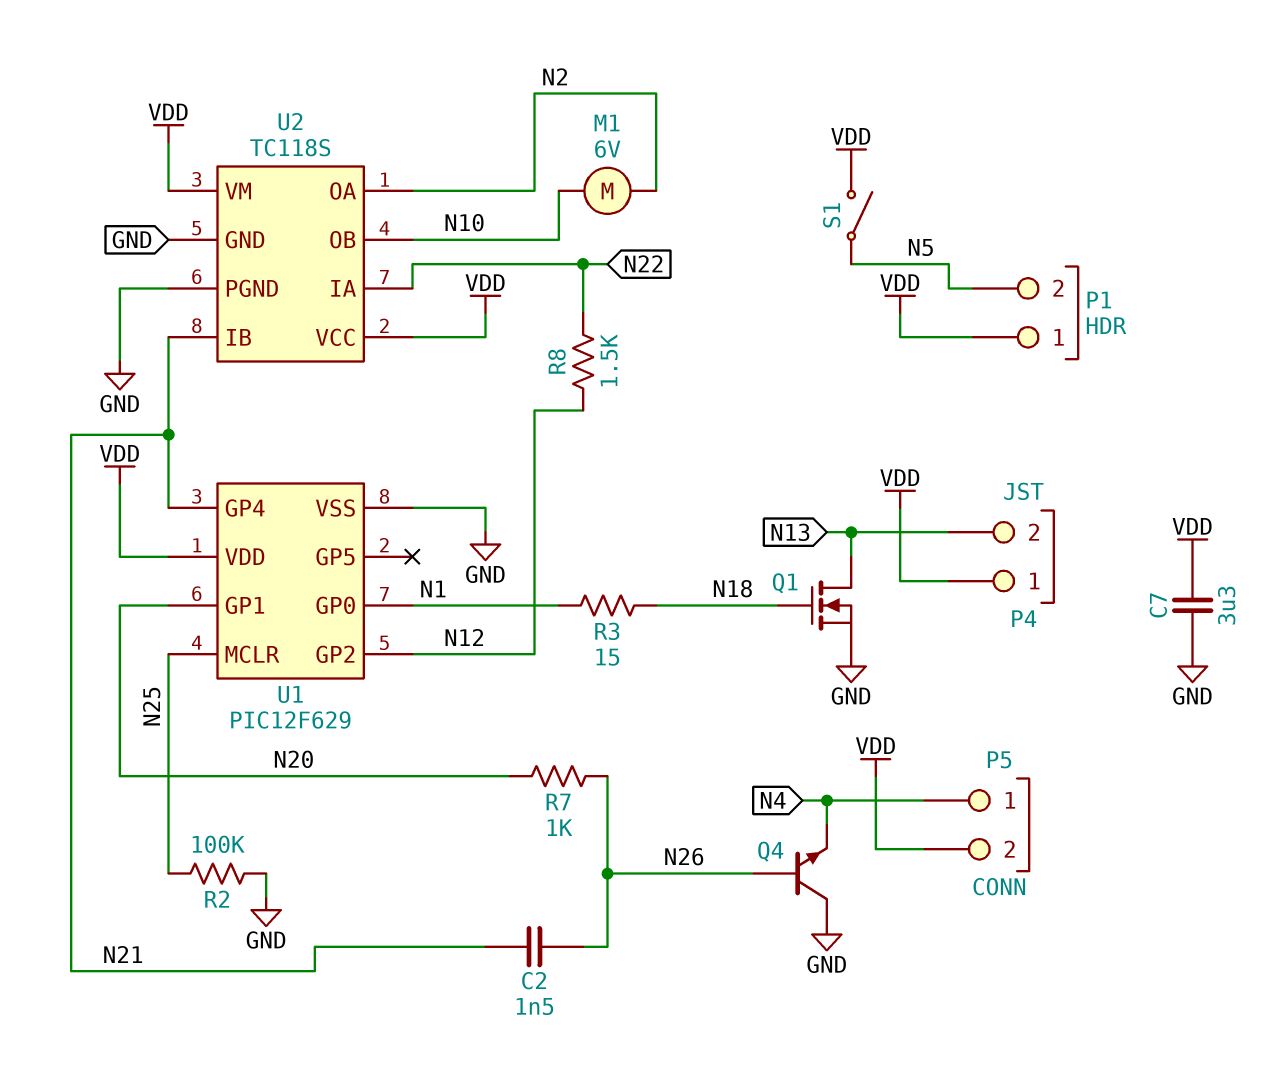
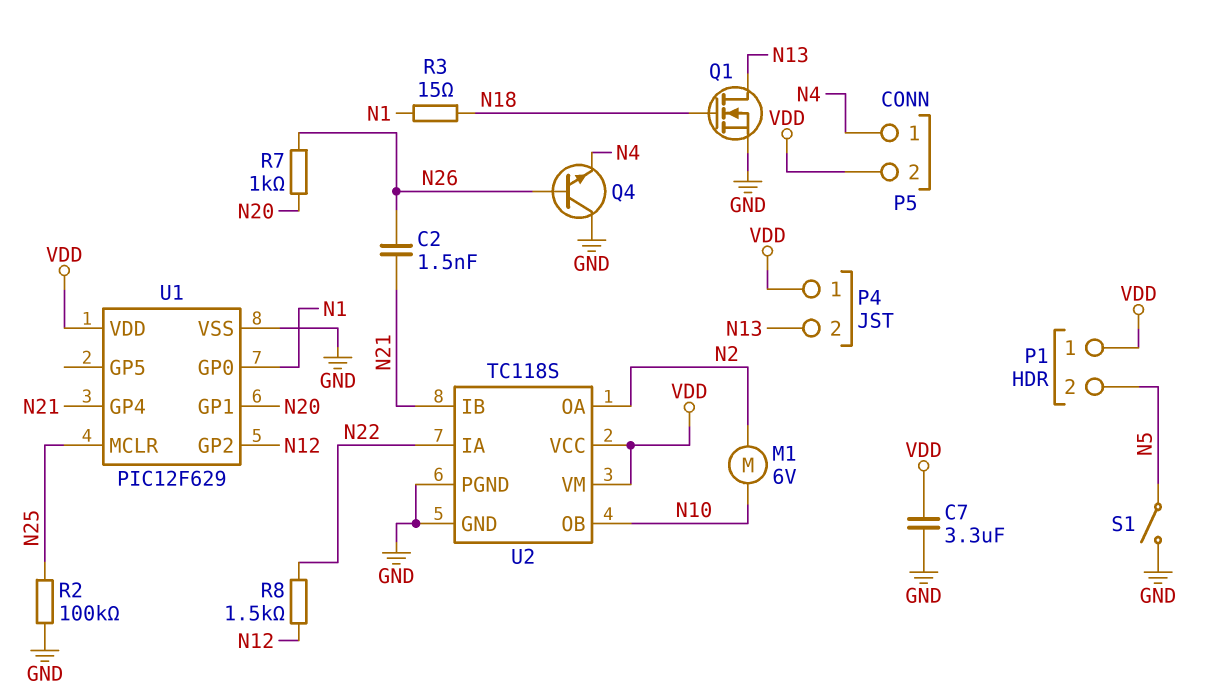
S1: switch (N5, VDD) -> switch (GND, N5)

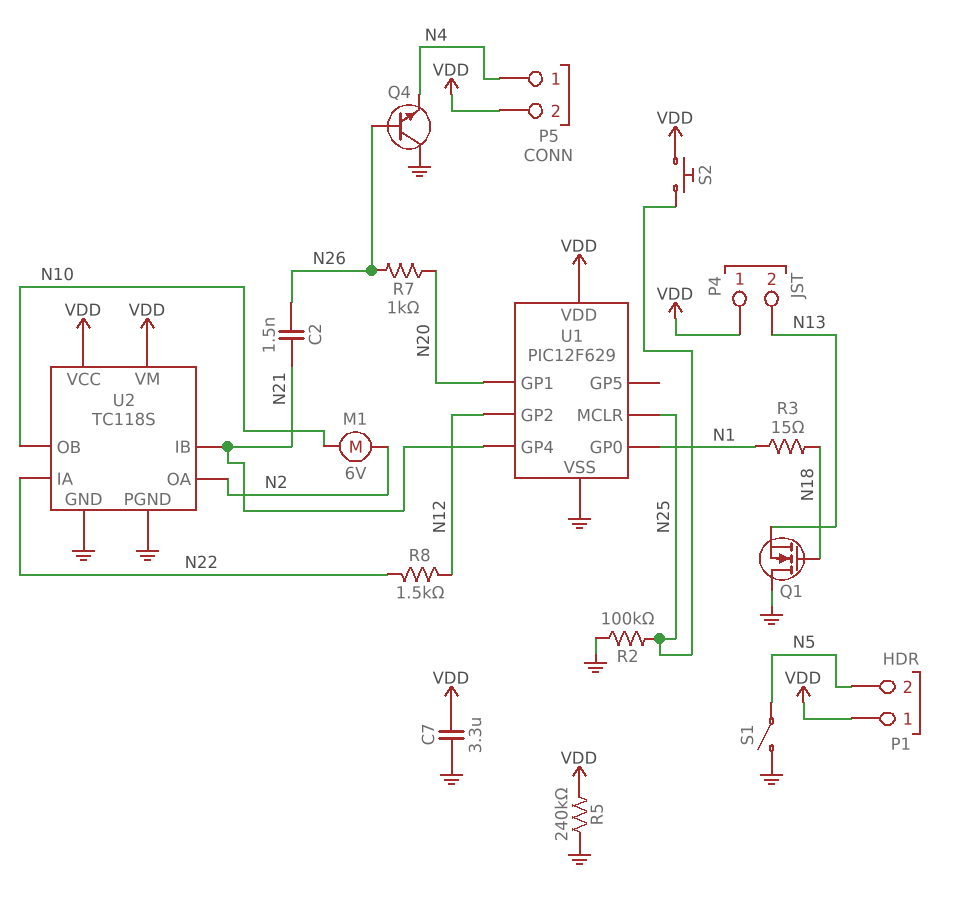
Q1: NMOS (G N18, D N13, S GND) -> NMOS (G N18, D GND, S N13)
R5: none -> 240k (GND, VDD)
S2: none -> button (N25, VDD)

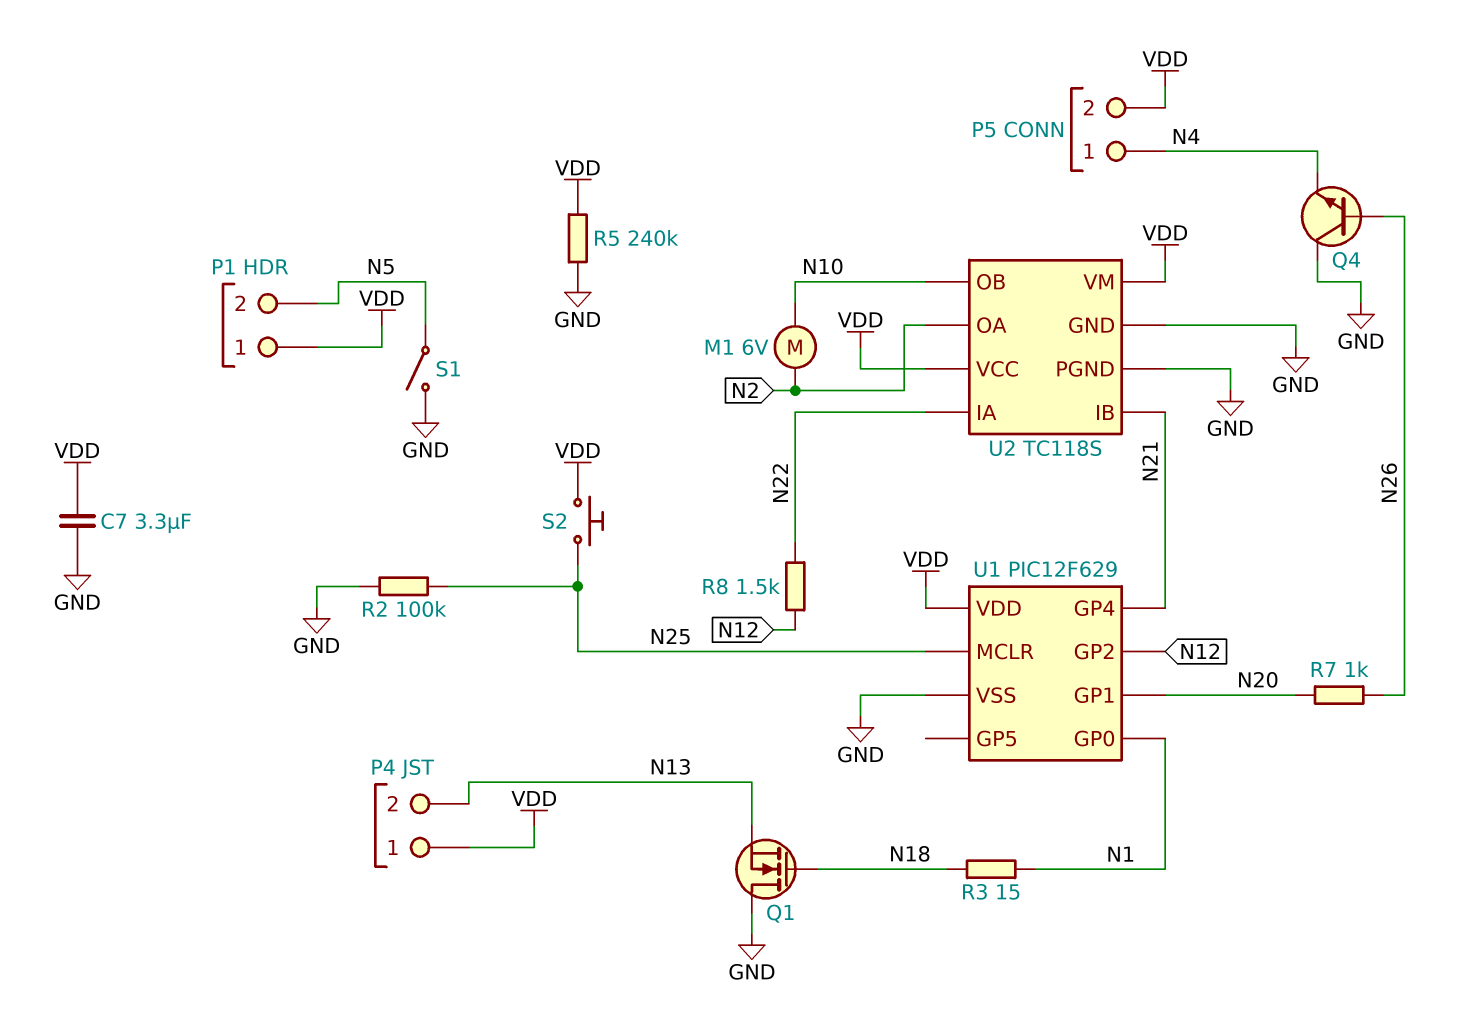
C2: 1.5nF (N21, N26) -> none

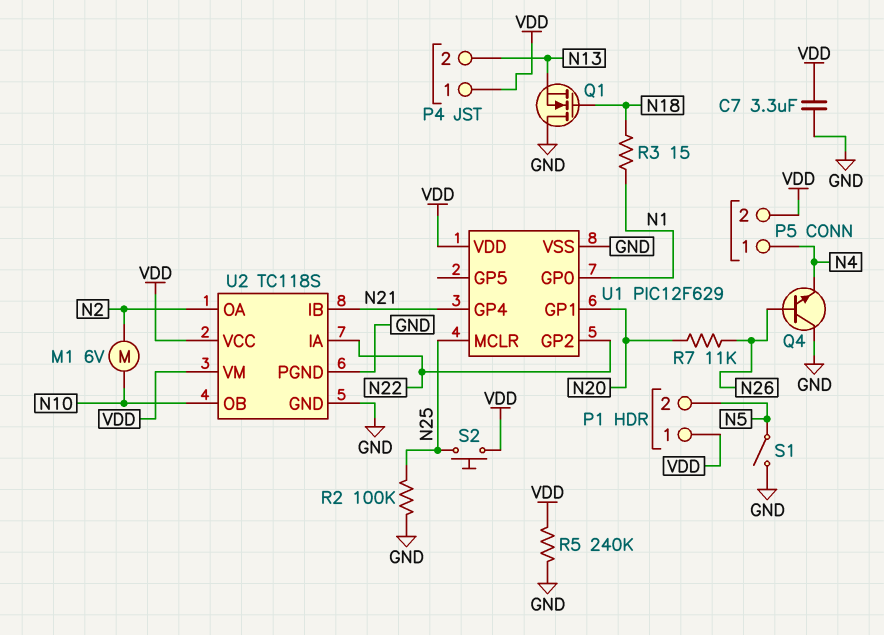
R7: 1k (N20, N26) -> 11k (N20, N26)
R8: 1.5k (N12, N22) -> none
U1 pin GP2: N12 -> N22

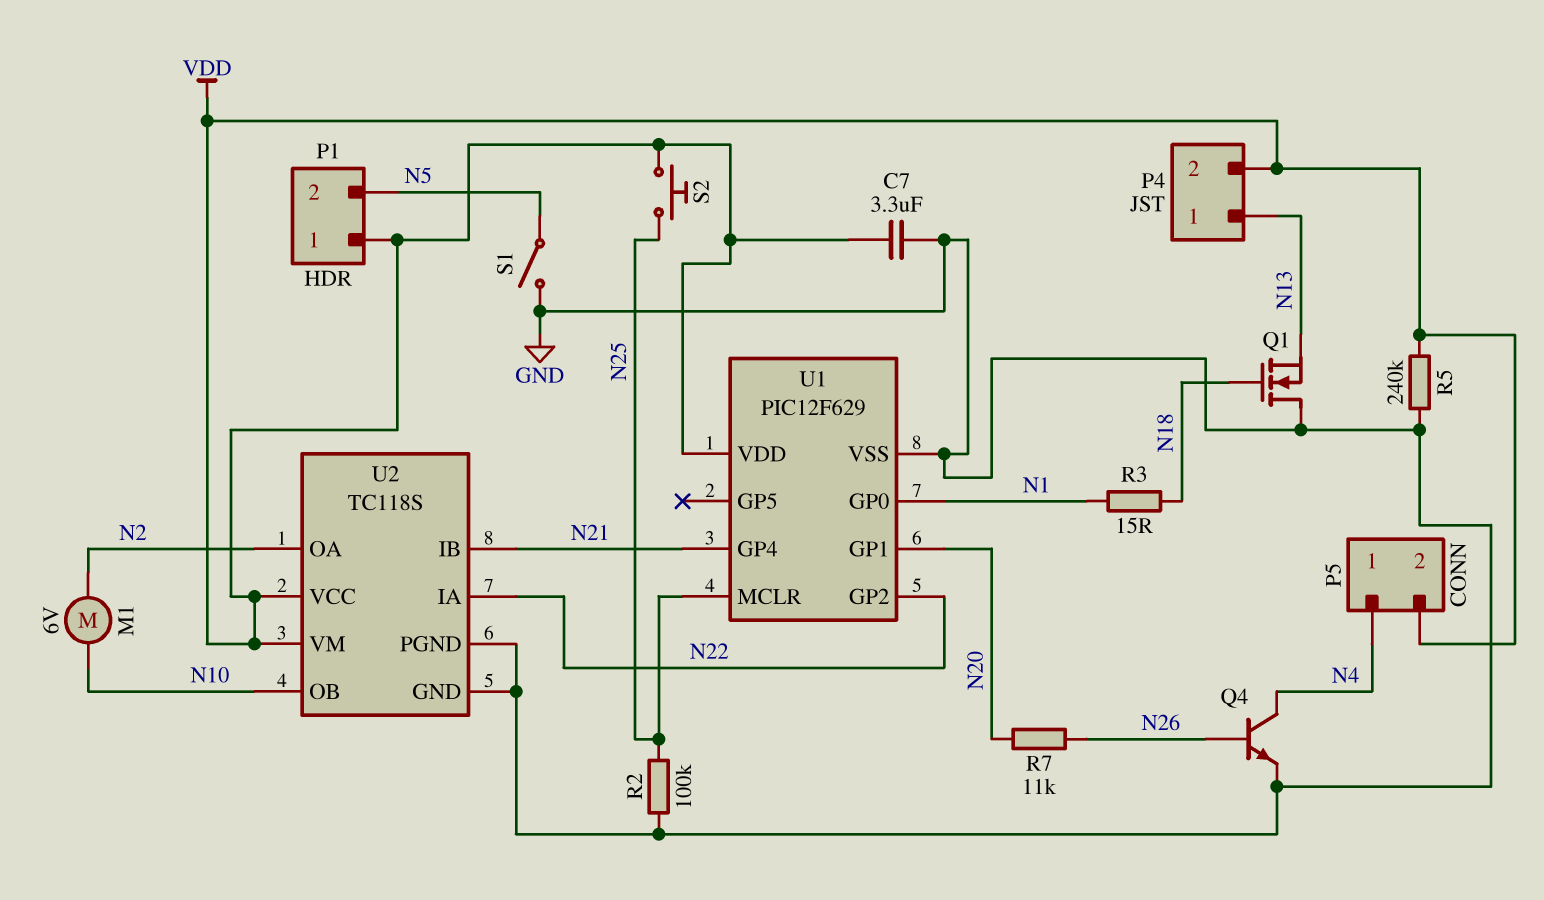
P4 pin 1: VDD -> N13
P4 pin 2: N13 -> VDD
Q4: NPN (B N26, C GND, E N4) -> NPN (B N26, C N4, E GND)

